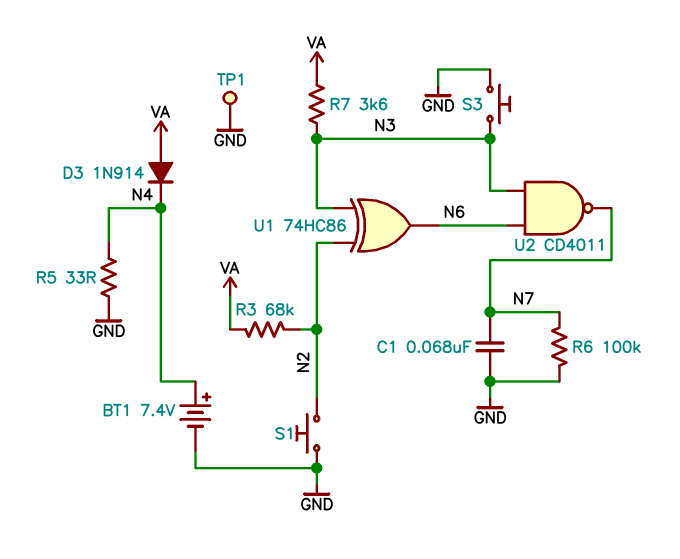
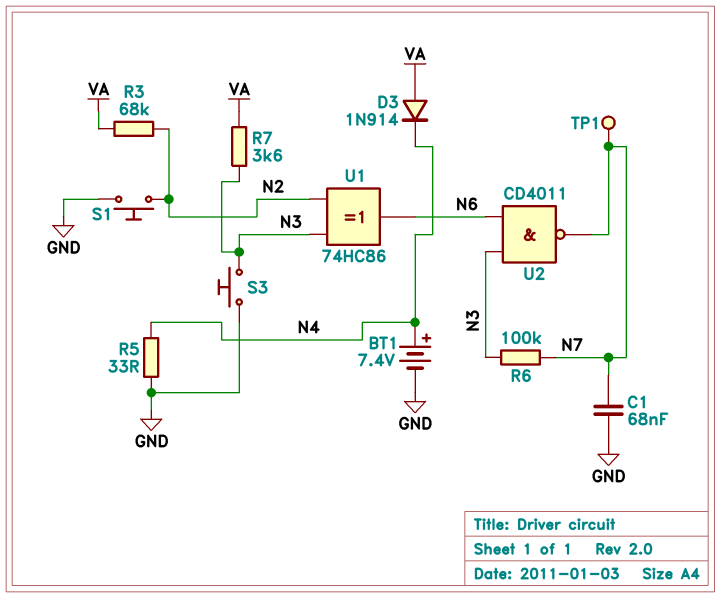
R6: 100k (GND, N7) -> 100k (N3, N7)
TP1: test point (GND) -> test point (N7)

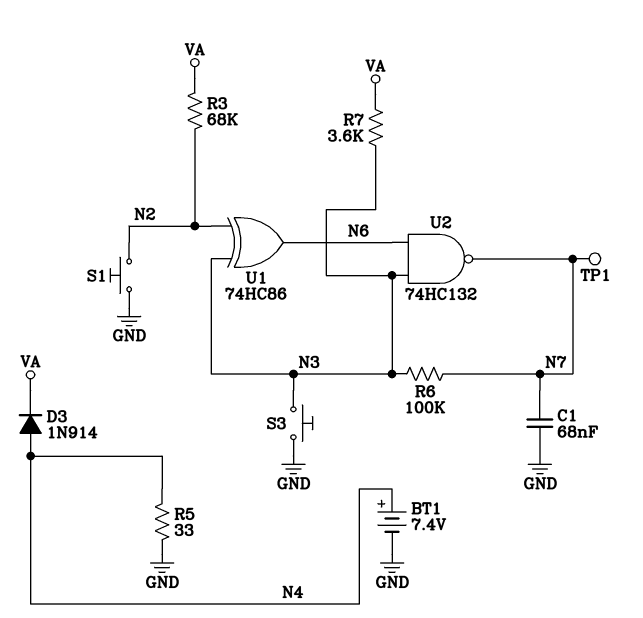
D3: diode 1N914 (A VA, K N4) -> diode 1N914 (A N4, K VA)
U2: NAND CD4011 (in N3, in N6, out N7) -> NAND 74HC132 (in N3, in N6, out N7)

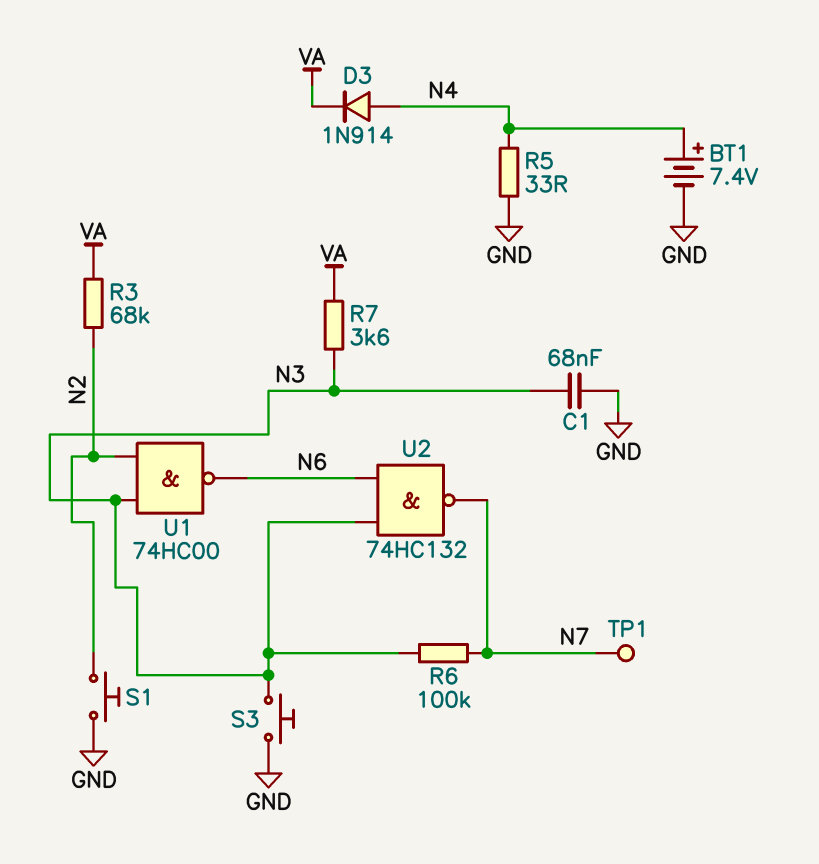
C1: 68nF (GND, N7) -> 68nF (GND, N3)
U1: XOR 74HC86 (in N2, in N3, out N6) -> NAND 74HC00 (in N2, in N3, out N6)

